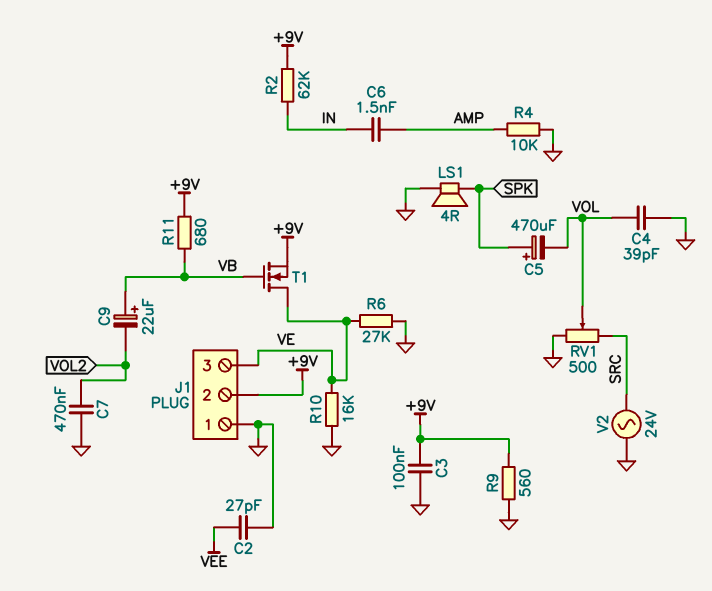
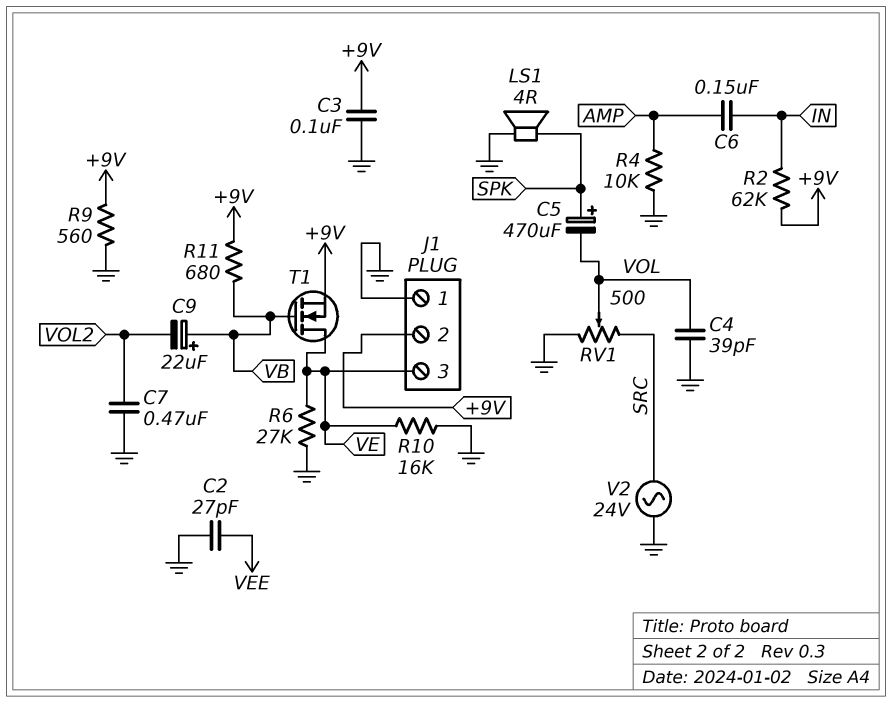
C6: 1.5nF (AMP, IN) -> 150nF (AMP, IN)

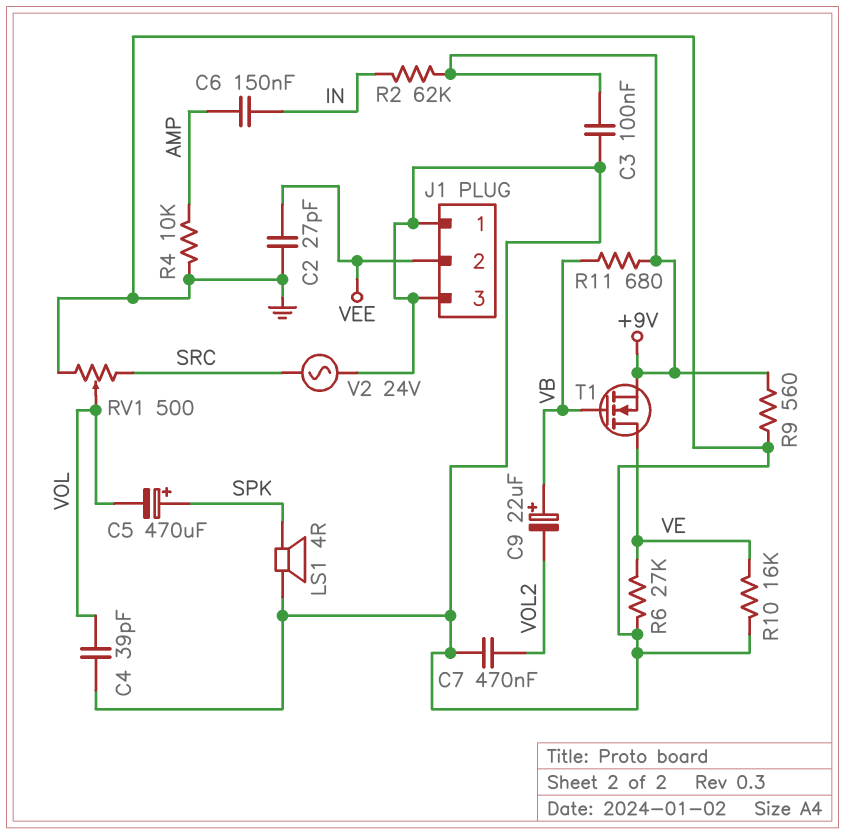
J1 pin 2: +9V -> VEE
J1 pin 3: VE -> GND

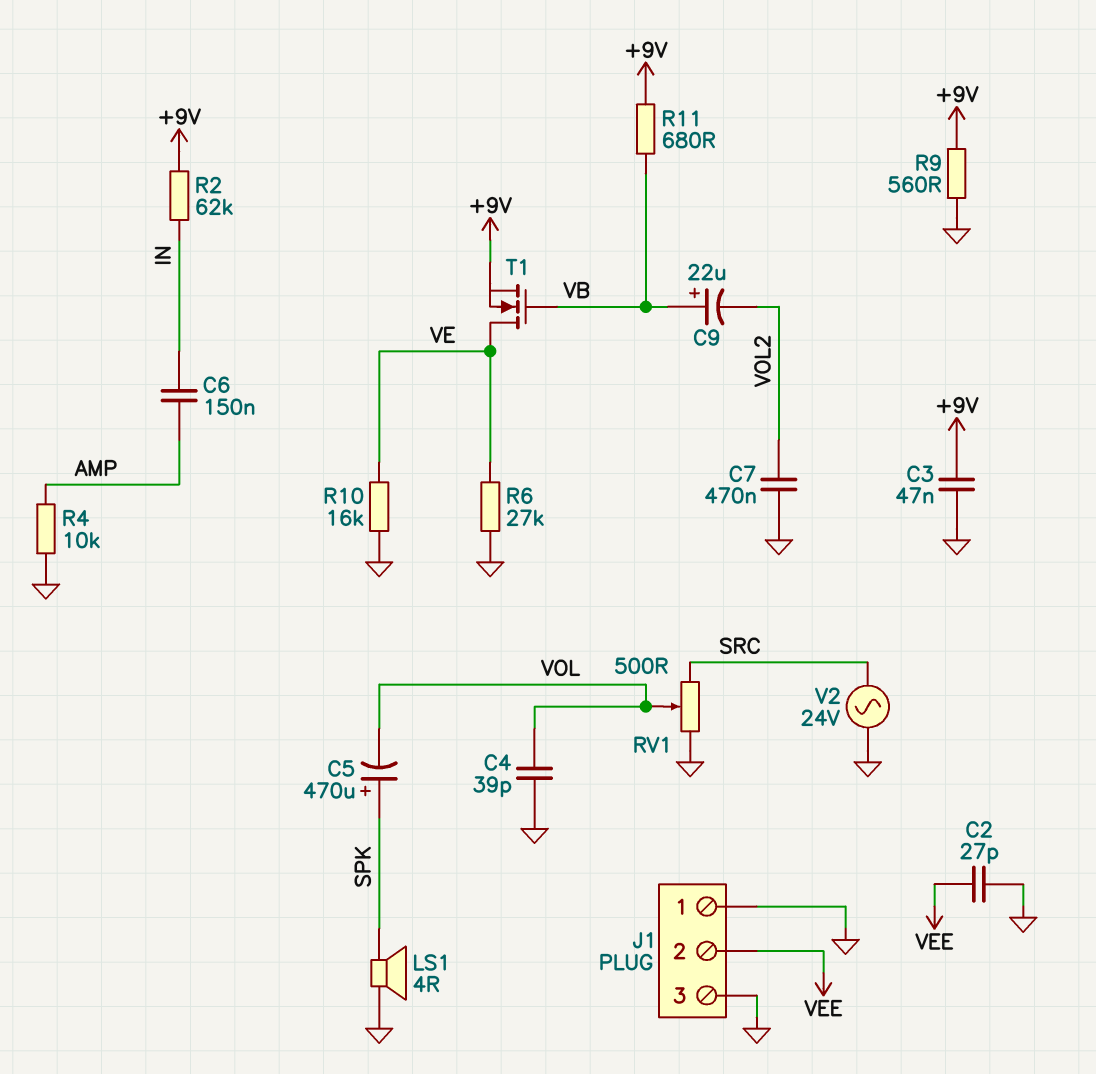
C3: 100nF (+9V, GND) -> 47nF (+9V, GND)

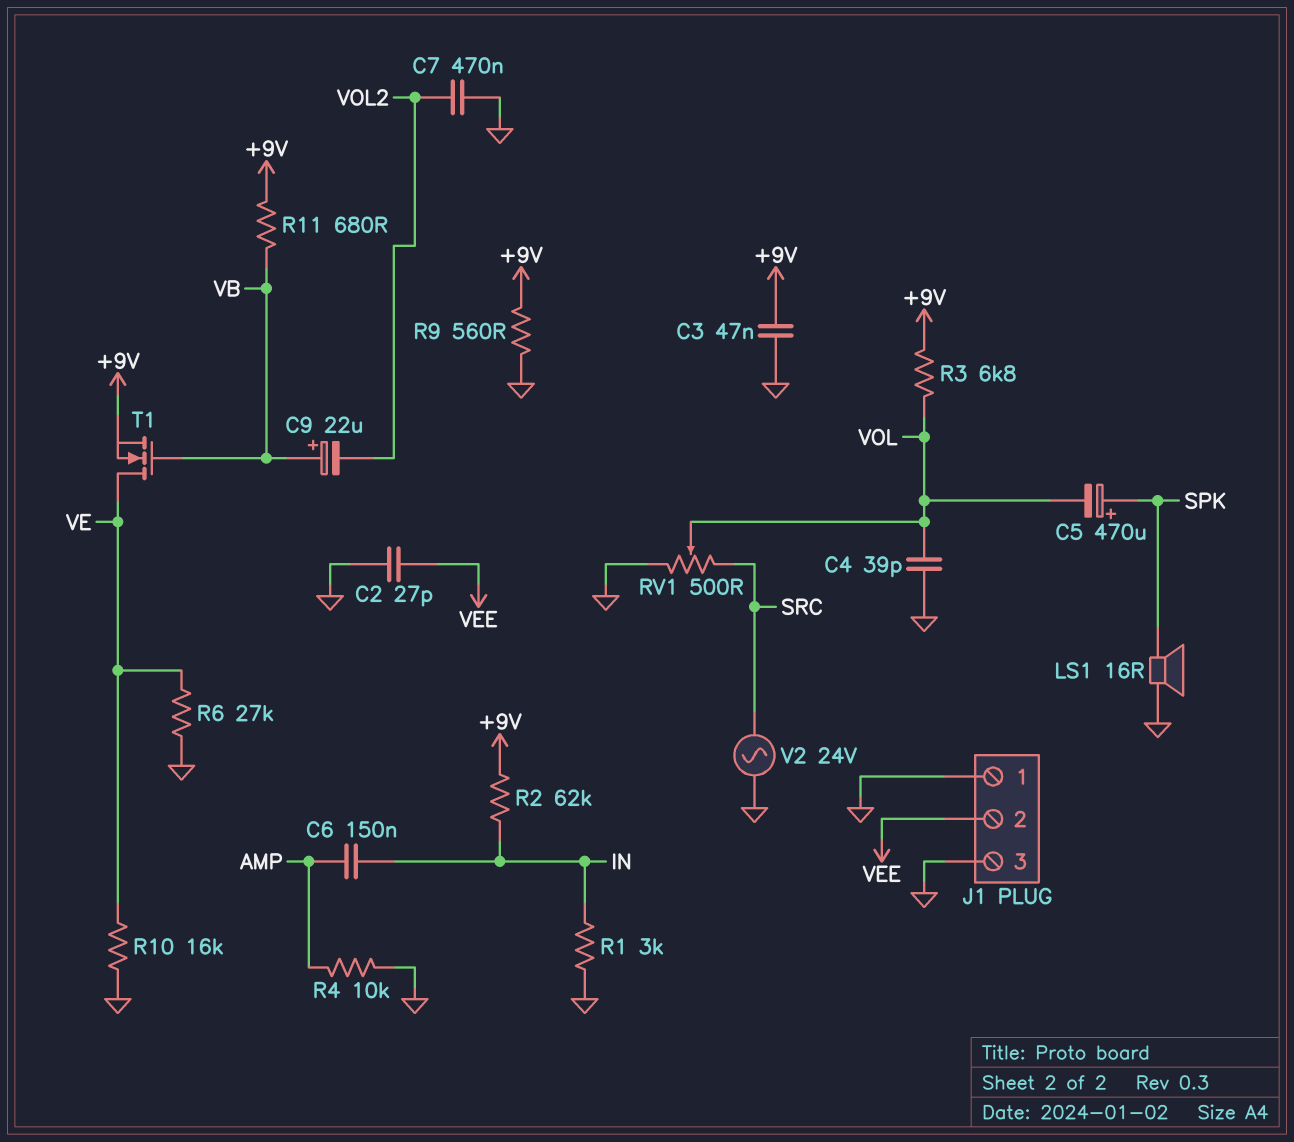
LS1: speaker 4R (GND, SPK) -> speaker 16R (GND, SPK)
R1: none -> 3k (GND, IN)
R3: none -> 6.8k (+9V, VOL)

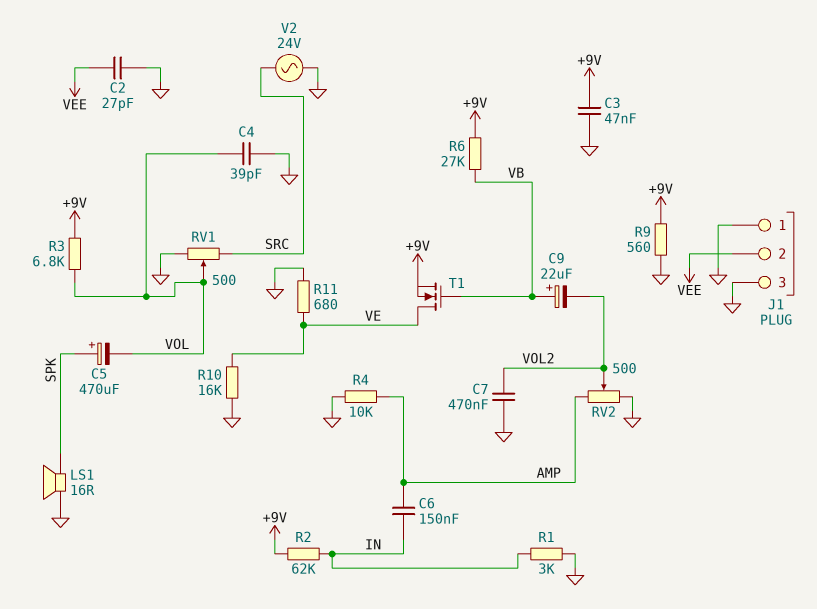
R6: 27k (GND, VE) -> 27k (+9V, VB)
R11: 680 (+9V, VB) -> 680 (GND, VE)
RV2: none -> 500 (AMP, GND, wiper VOL2)

